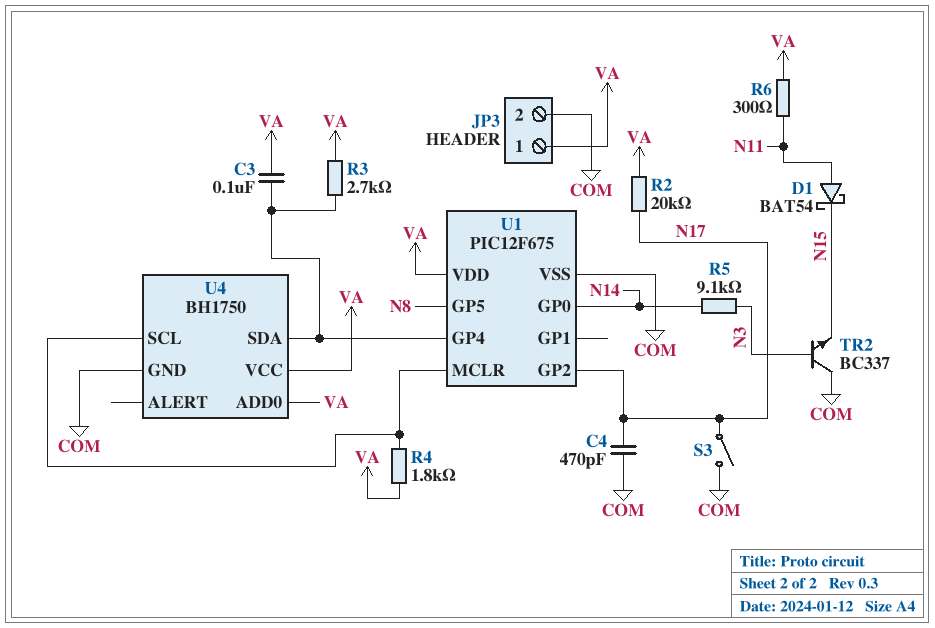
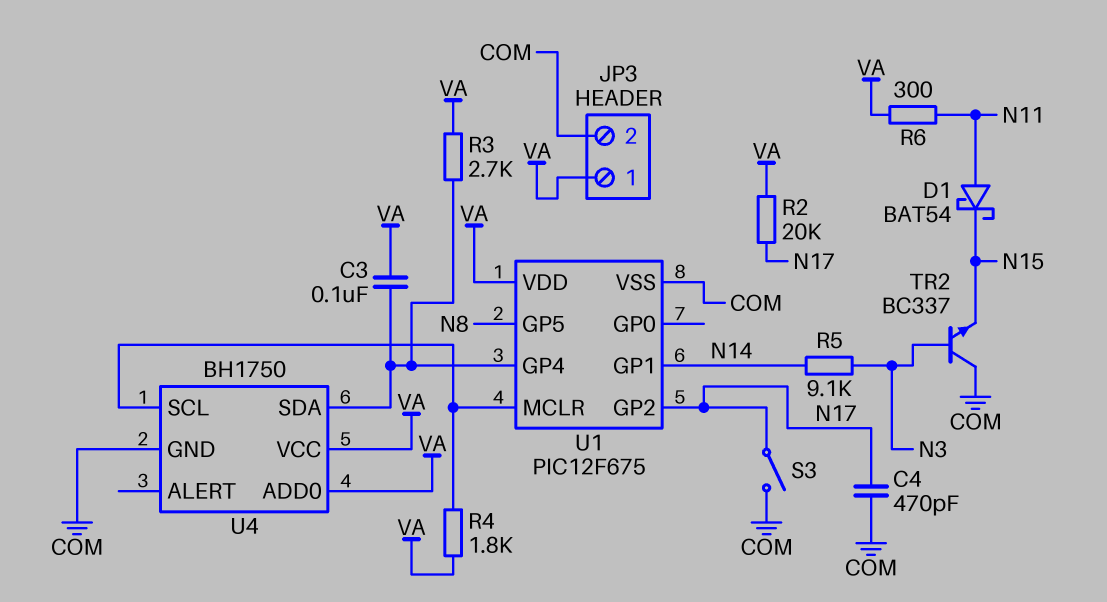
U1 pin GP0: N14 -> none
U1 pin GP1: none -> N14

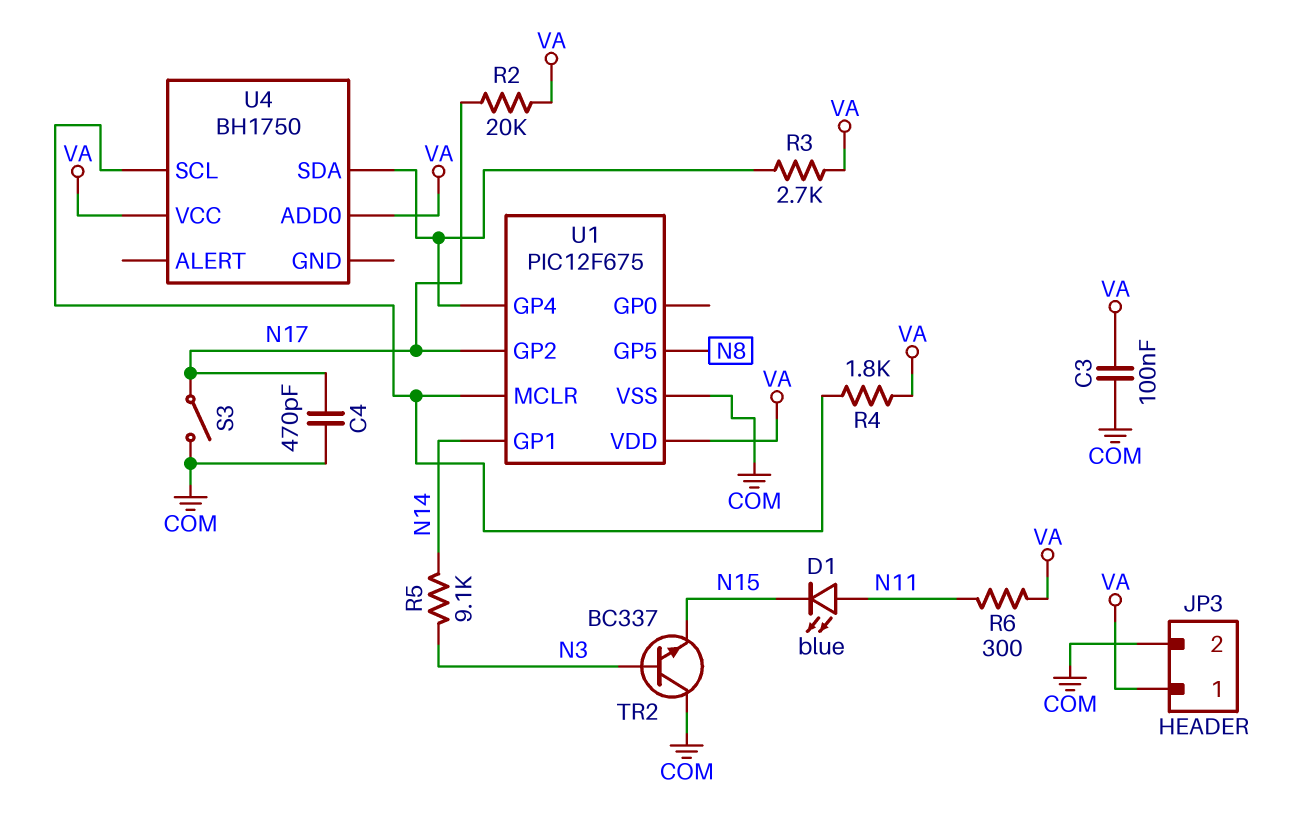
C3: 100nF (U1/GP4, VA) -> 100nF (COM, VA)
D1: schottky BAT54 (A N11, K N15) -> LED blue (A N11, K N15)
U4 pin GND: COM -> none

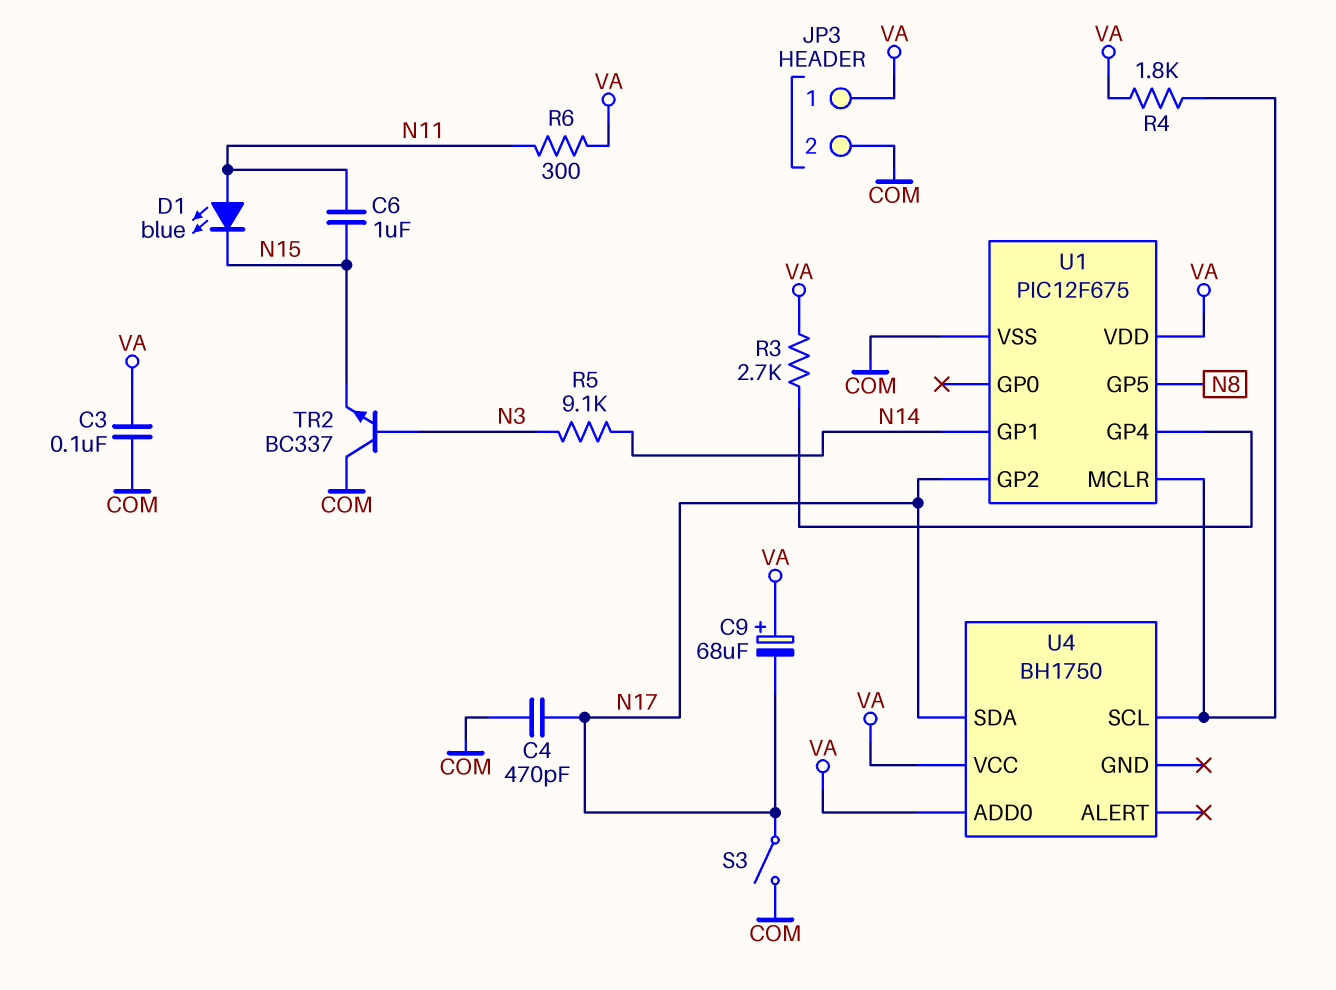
C6: none -> 1uF (N11, N15)
C9: none -> 68uF (plus VA, minus N17)
R2: 20k (N17, VA) -> none
U4 pin SDA: U1/GP4 -> N17

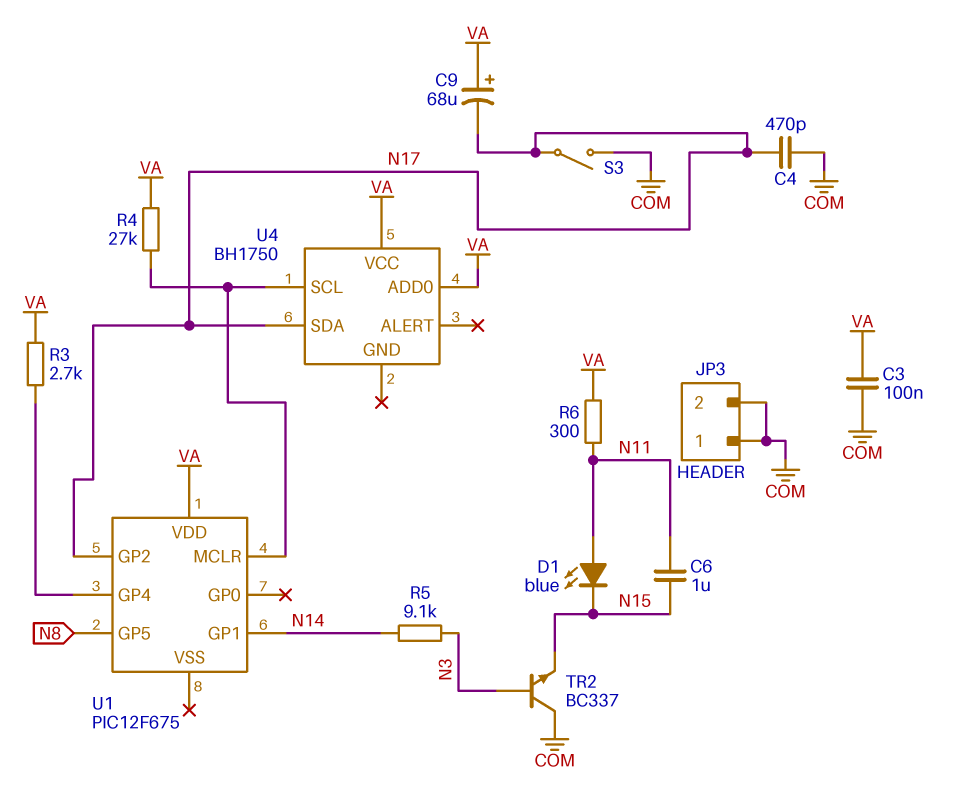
JP3 pin 1: VA -> COM
R4: 1.8k (U1/MCLR, VA) -> 27k (U1/MCLR, VA)
U1 pin VSS: COM -> none

